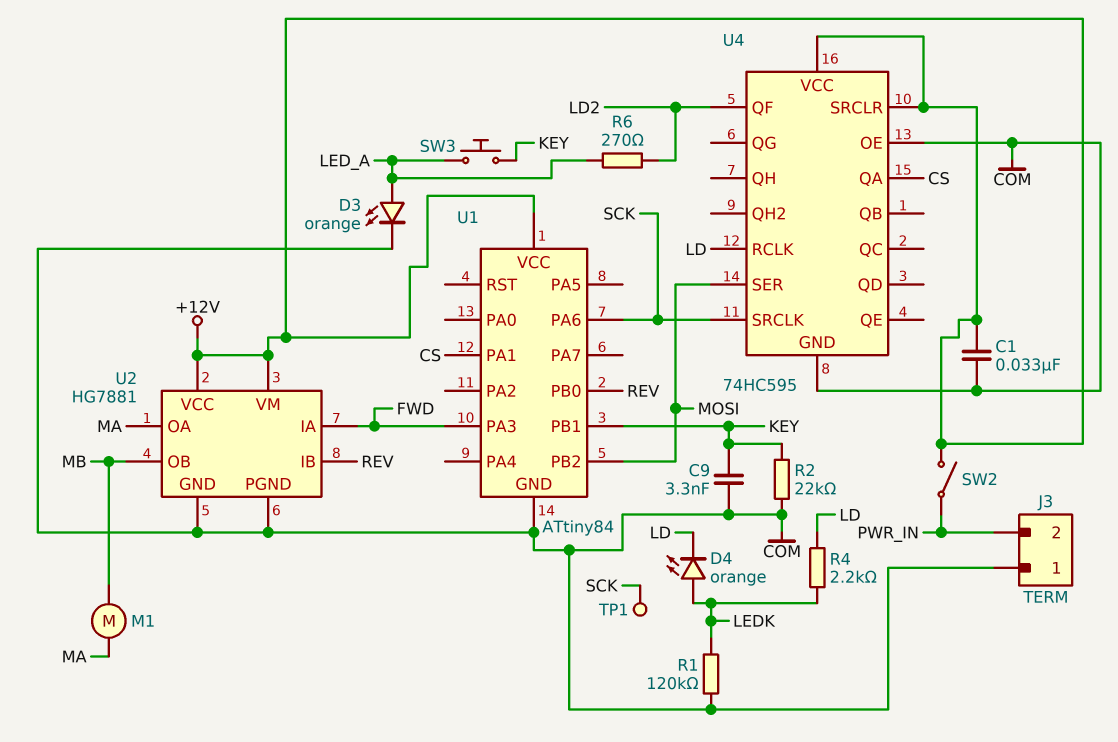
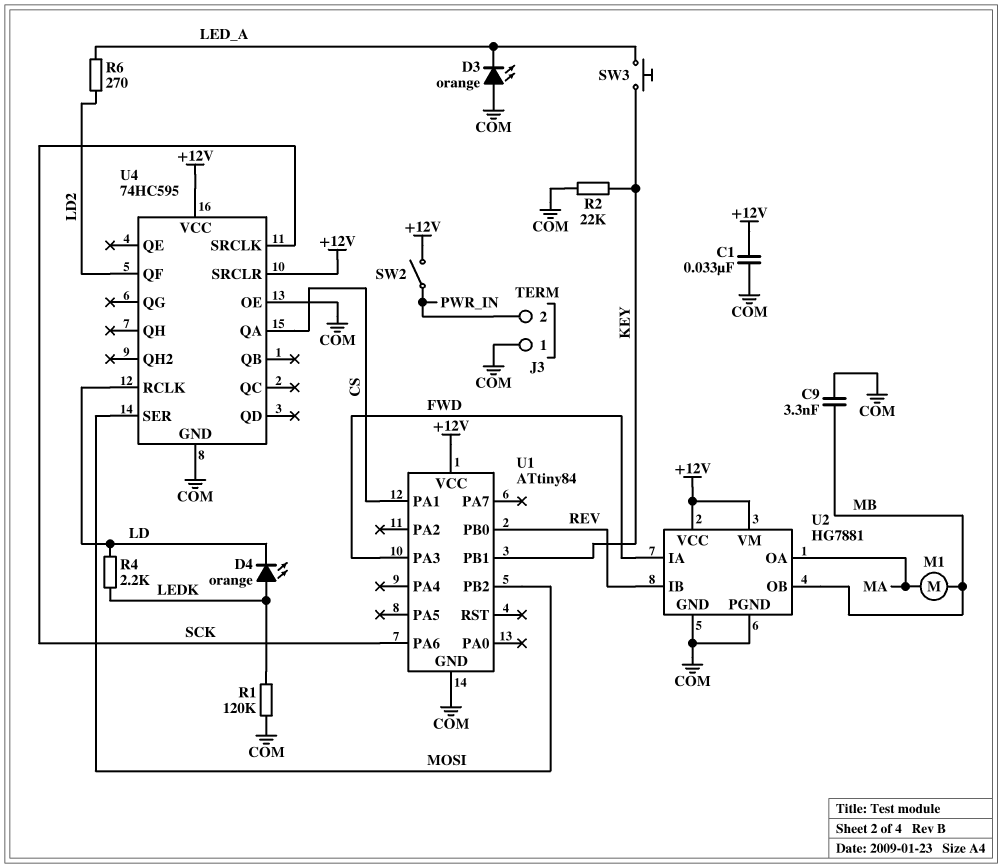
C9: 3.3nF (COM, KEY) -> 3.3nF (COM, MB)
D3: LED orange (A LED_A, K COM) -> LED orange (A COM, K LED_A)
TP1: test point (SCK) -> none

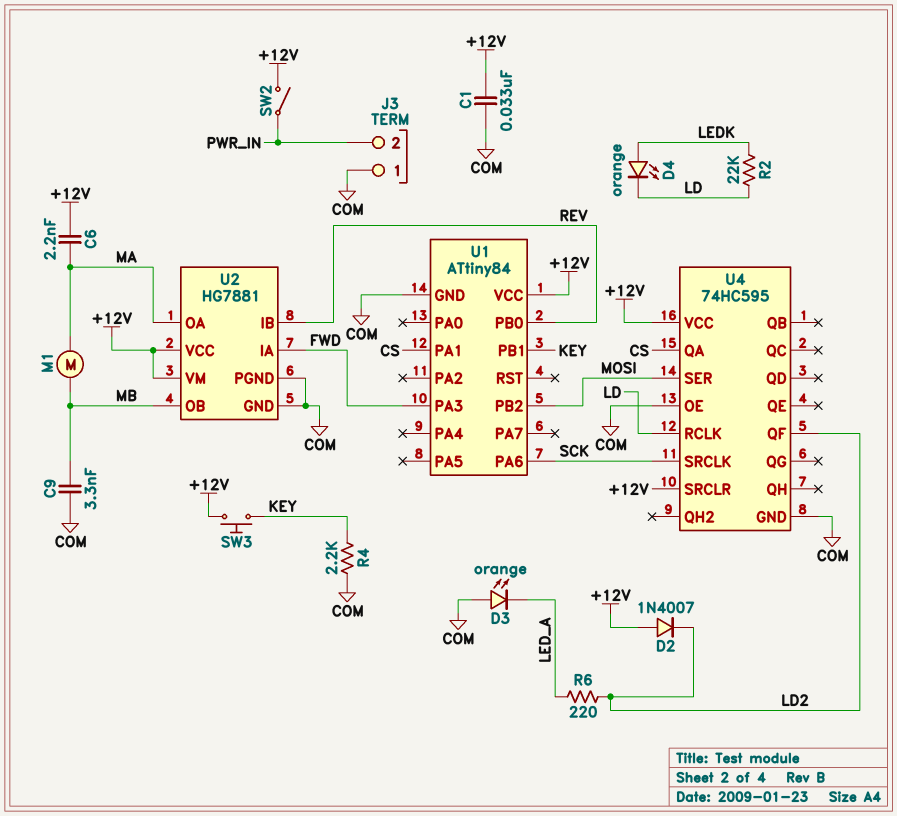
C6: none -> 2.2nF (+12V, MA)
D2: none -> diode 1N4007 (A +12V, K LD2)
R1: 120k (COM, LEDK) -> none
R2: 22k (COM, KEY) -> 22k (LD, LEDK)
R4: 2.2k (LD, LEDK) -> 2.2k (COM, KEY)
R6: 270 (LD2, LED_A) -> 220 (LD2, LED_A)
SW3: button (KEY, LED_A) -> button (+12V, KEY)

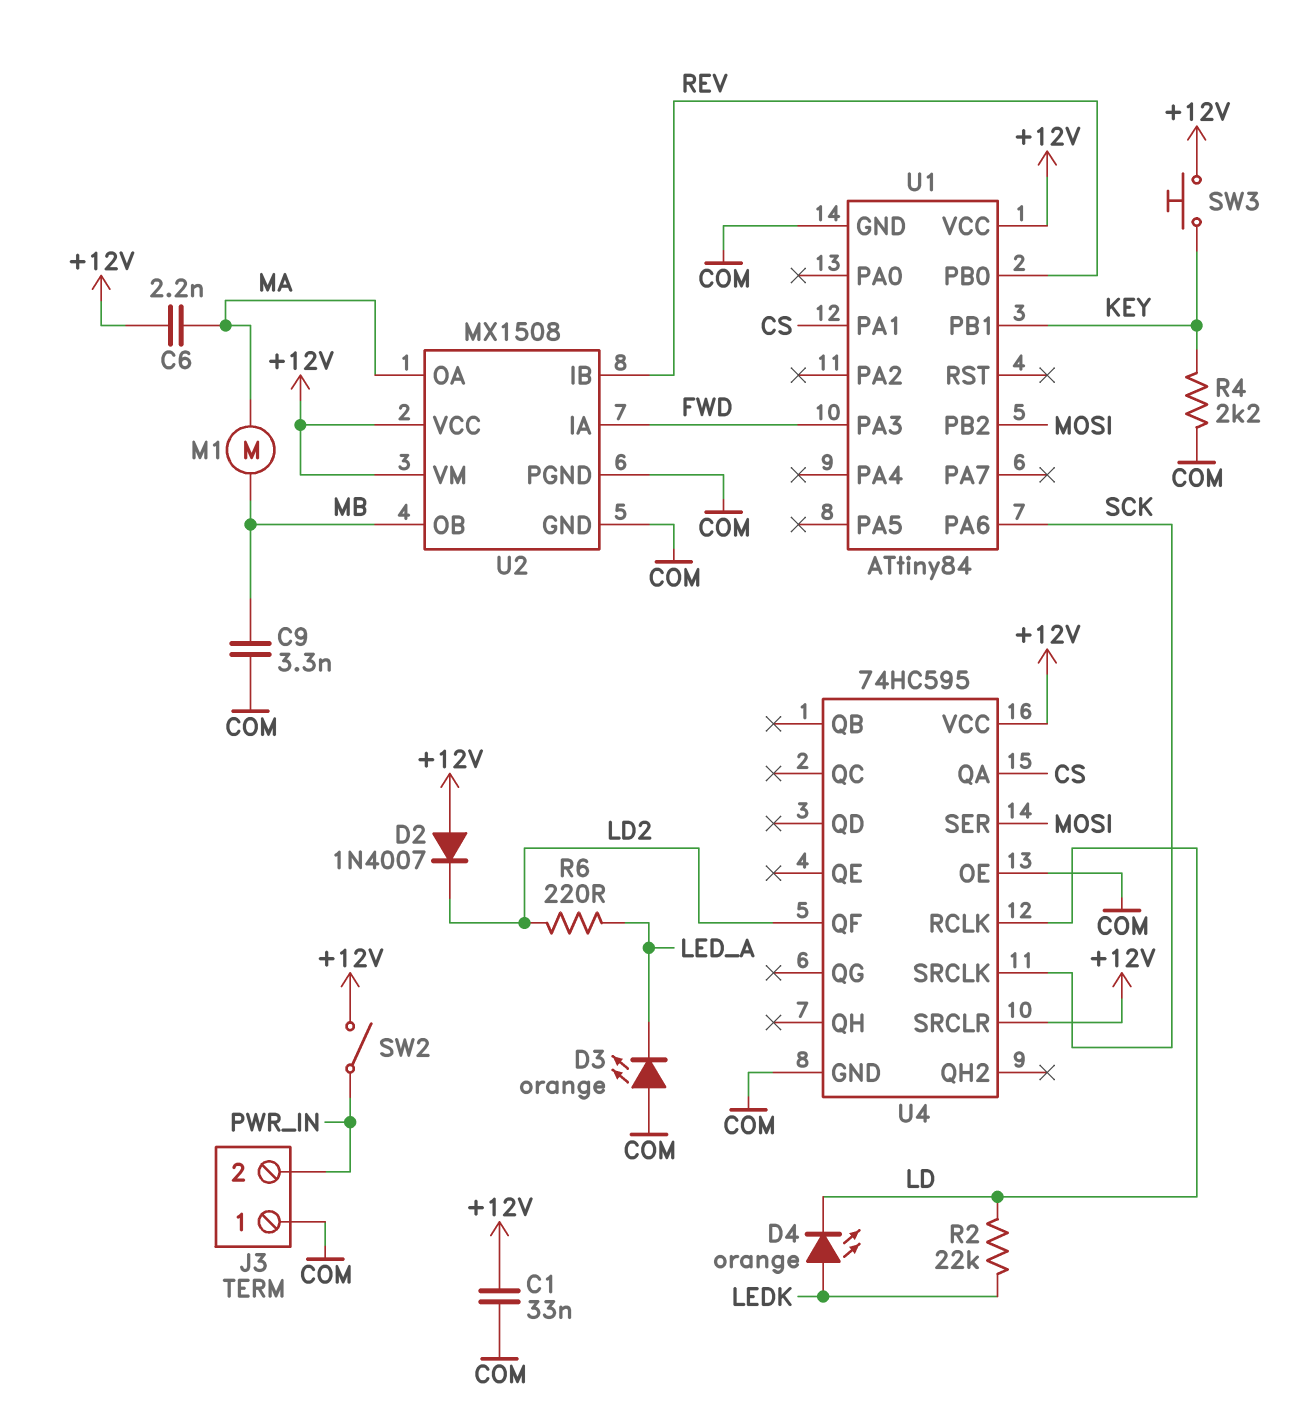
U2: HG7881 -> MX1508

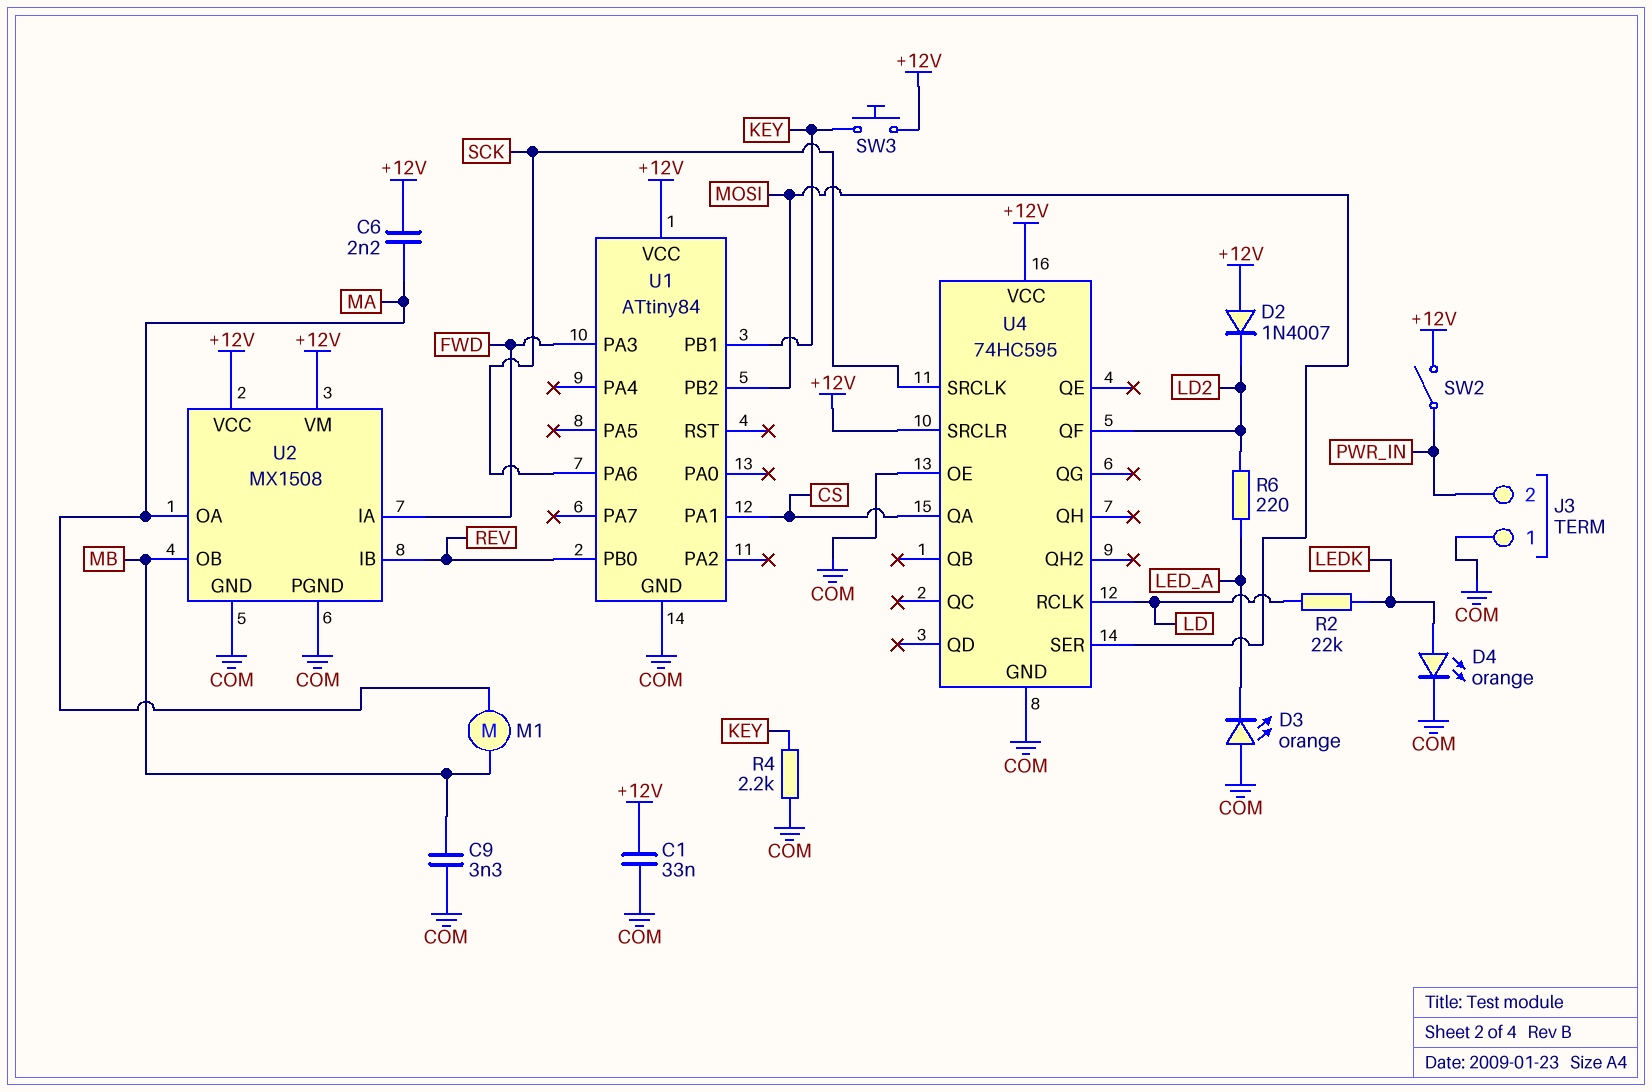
D4: LED orange (A LEDK, K LD) -> LED orange (A LEDK, K COM)

